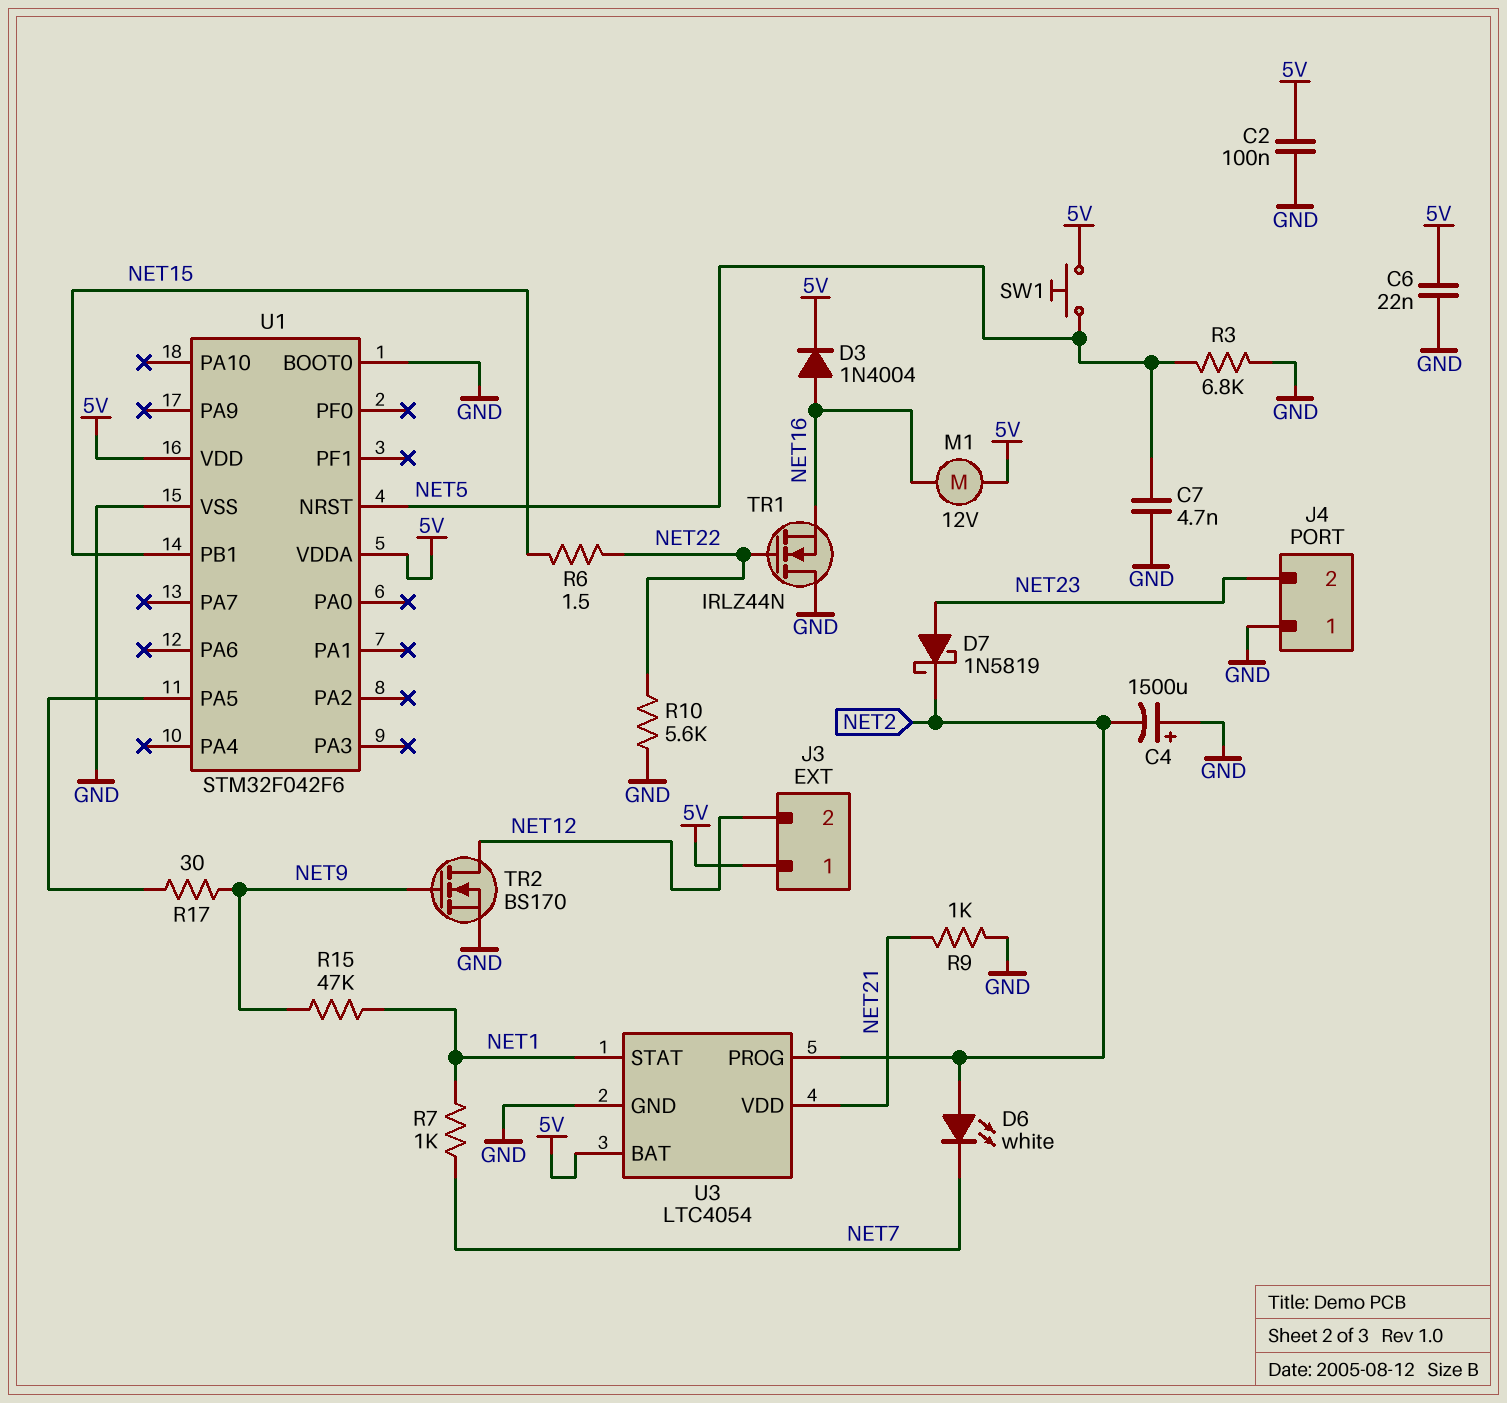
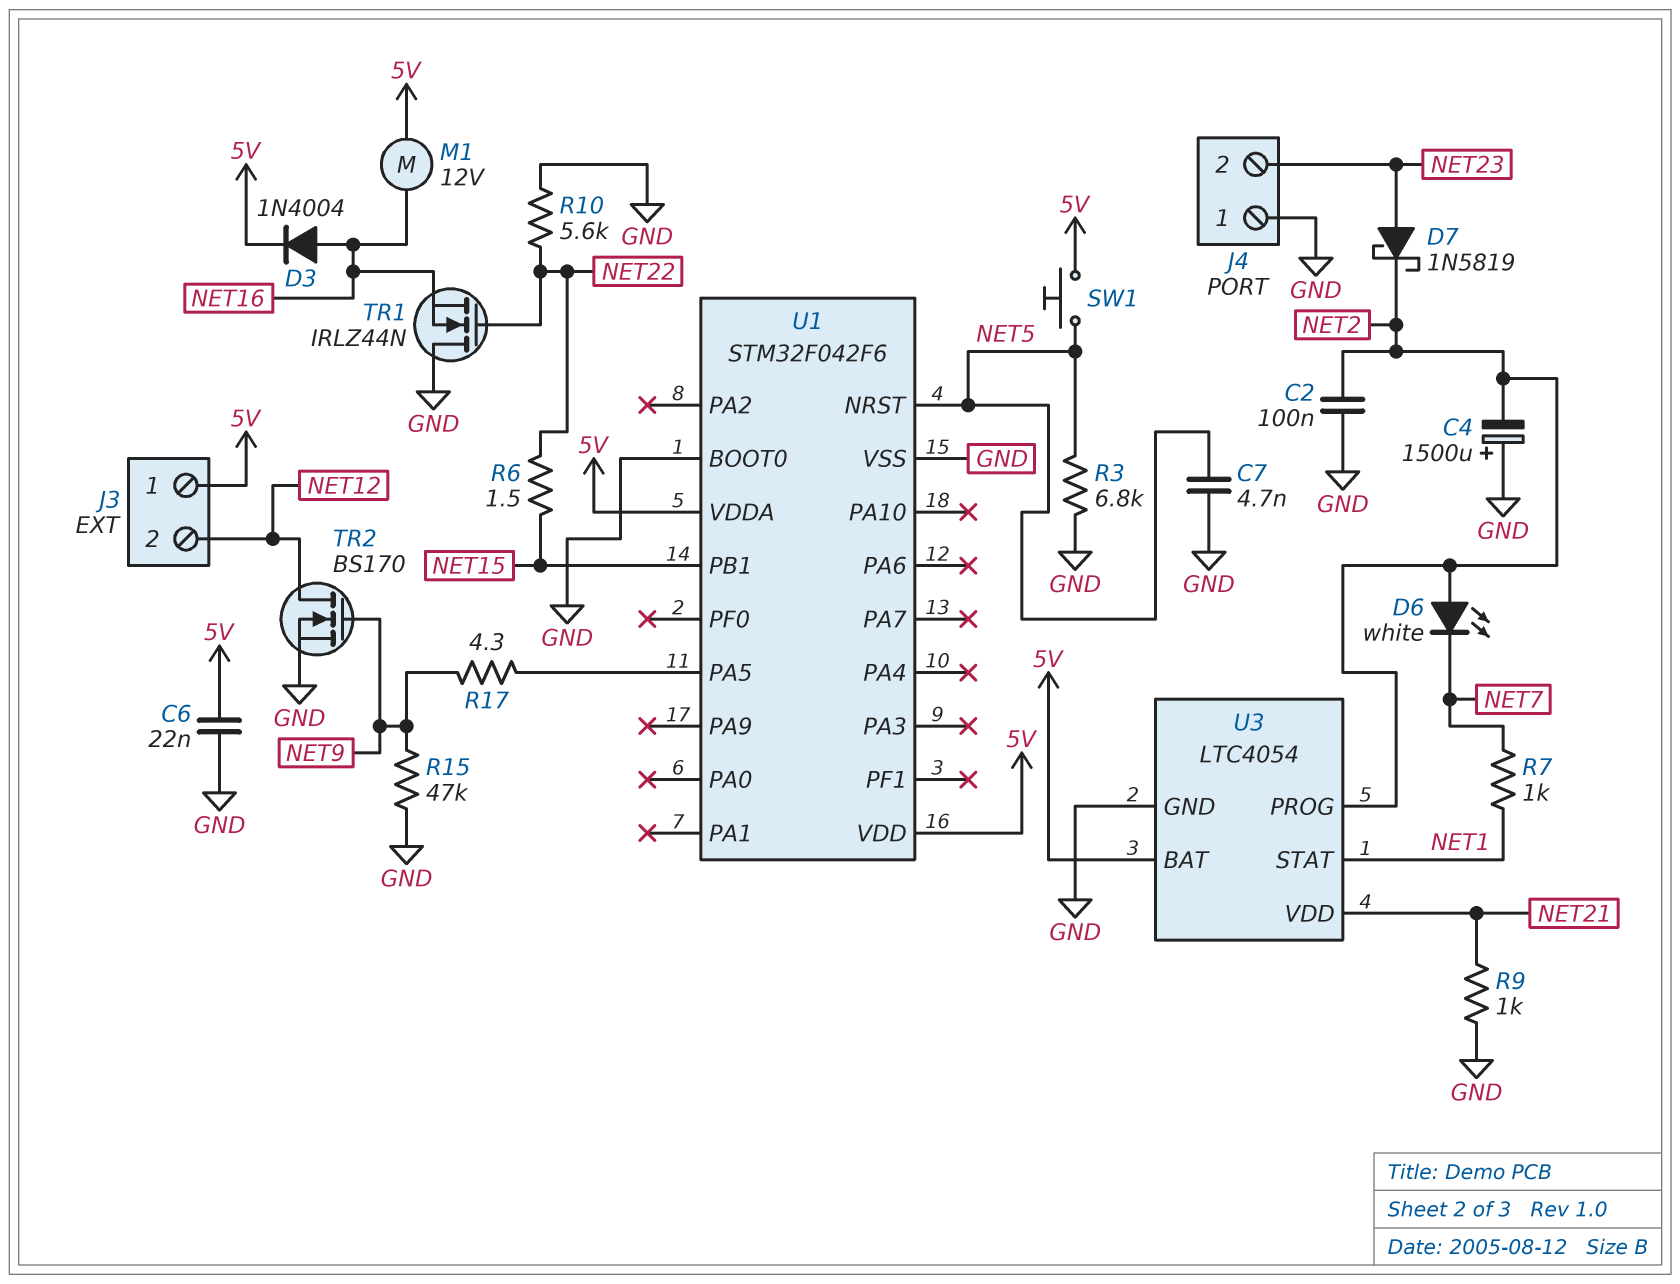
C2: 100nF (5V, GND) -> 100nF (GND, NET2)
R15: 47k (NET1, NET9) -> 47k (GND, NET9)
R17: 30 (NET9, U1/PA5) -> 4.3 (NET9, U1/PA5)

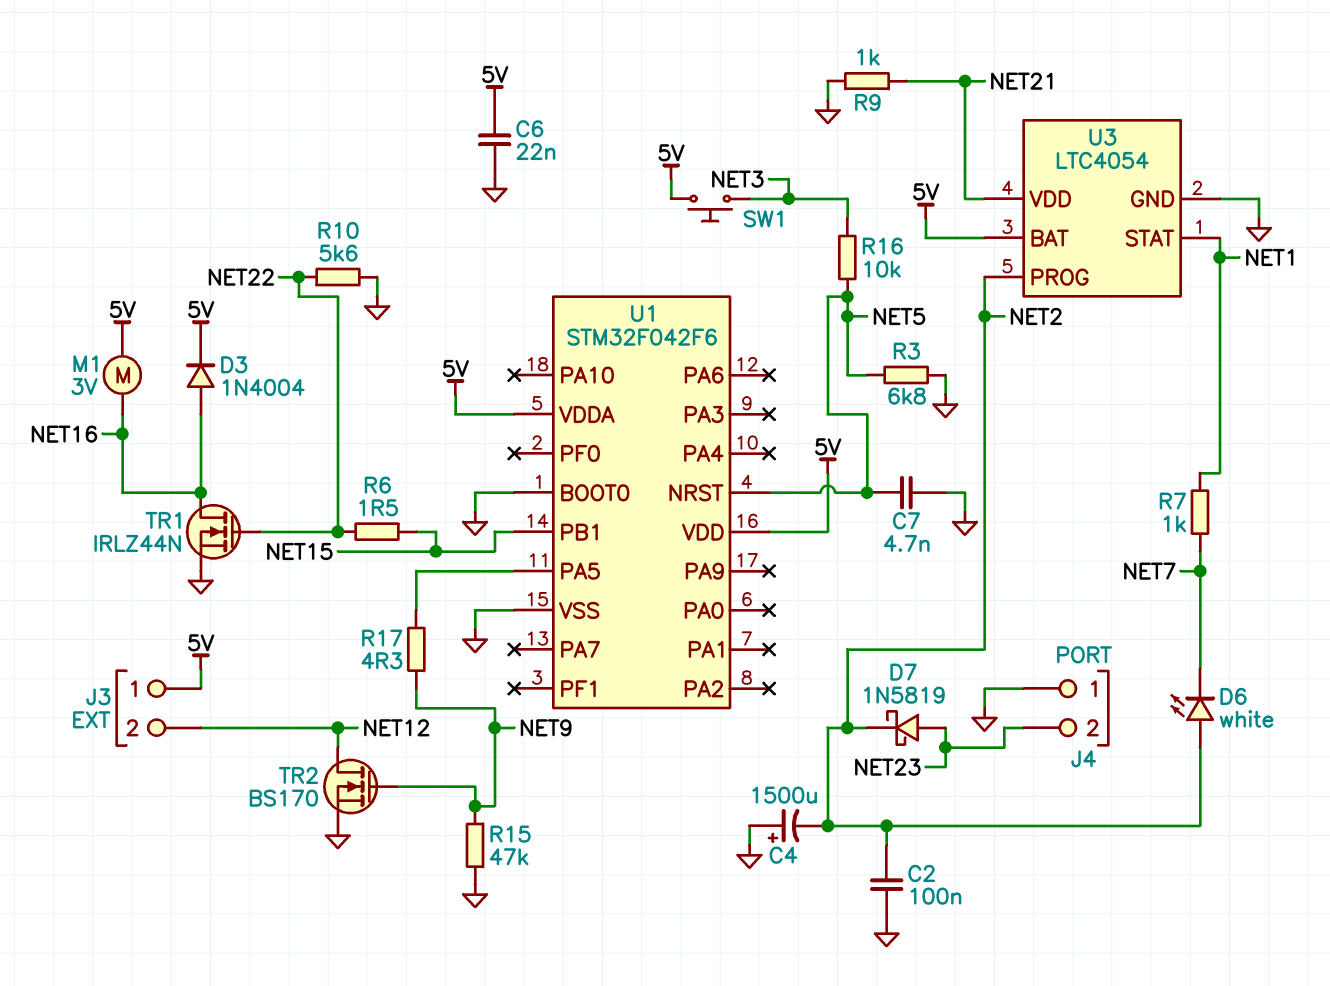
M1: motor 12V (5V, NET16) -> motor 3V (5V, NET16)
R16: none -> 10k (NET3, NET5)
SW1: button (5V, NET5) -> button (5V, NET3)
TR1: NMOS IRLZ44N (G NET22, D GND, S NET16) -> NMOS IRLZ44N (G NET22, D NET16, S GND)

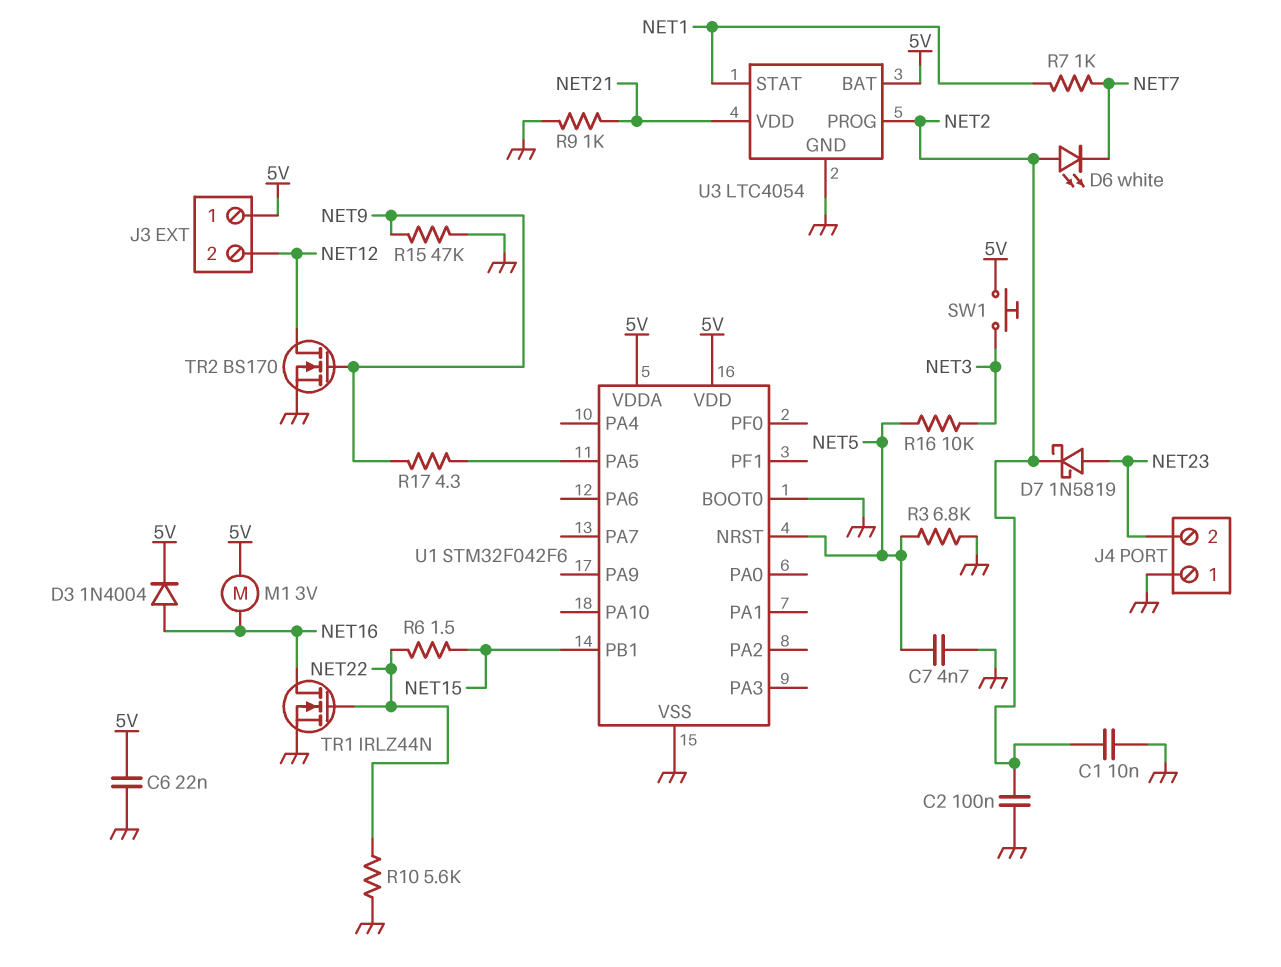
C1: none -> 10nF (GND, NET2)
C4: 1500uF (plus GND, minus NET2) -> none

